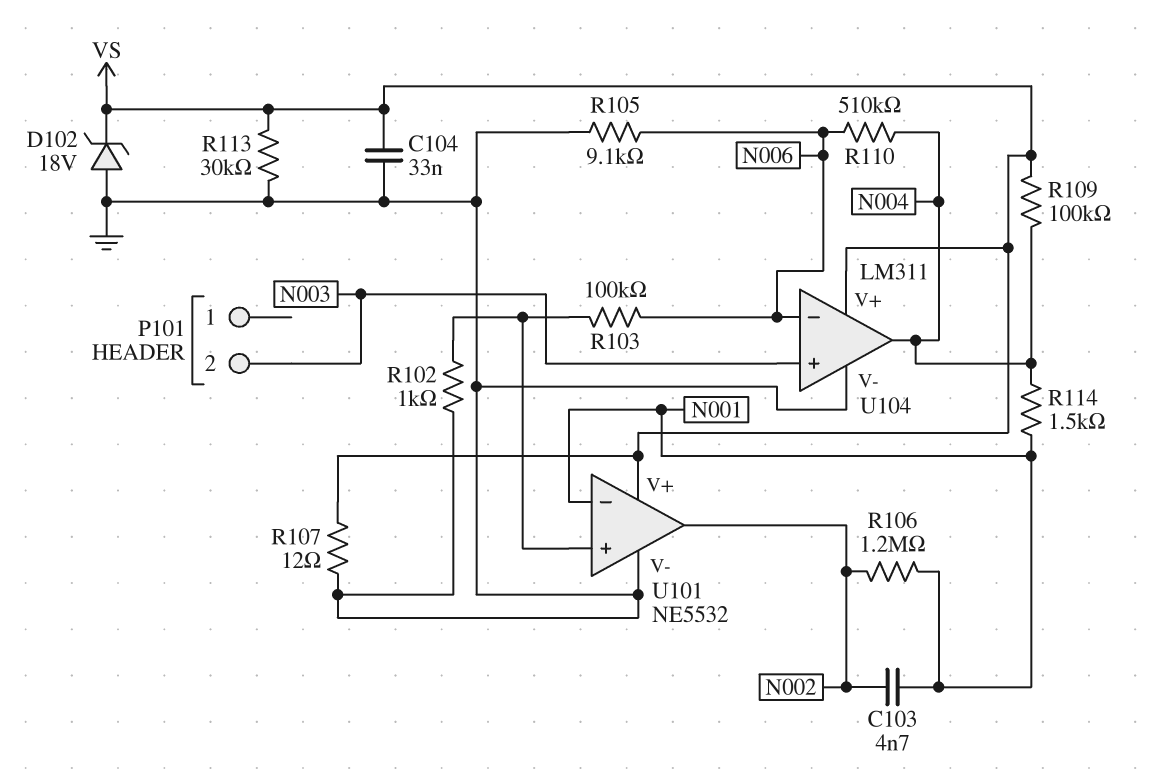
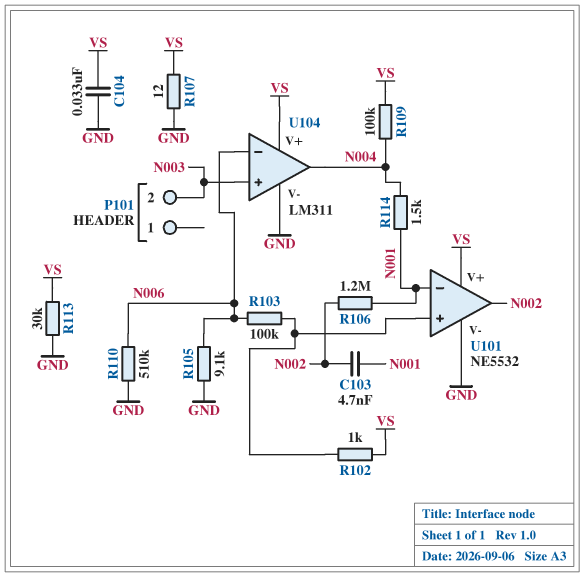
D102: zener 18V (A GND, K VS) -> none
R102: 1k (GND, U101/in+) -> 1k (U101/in+, VS)
R110: 510k (N004, N006) -> 510k (GND, N006)

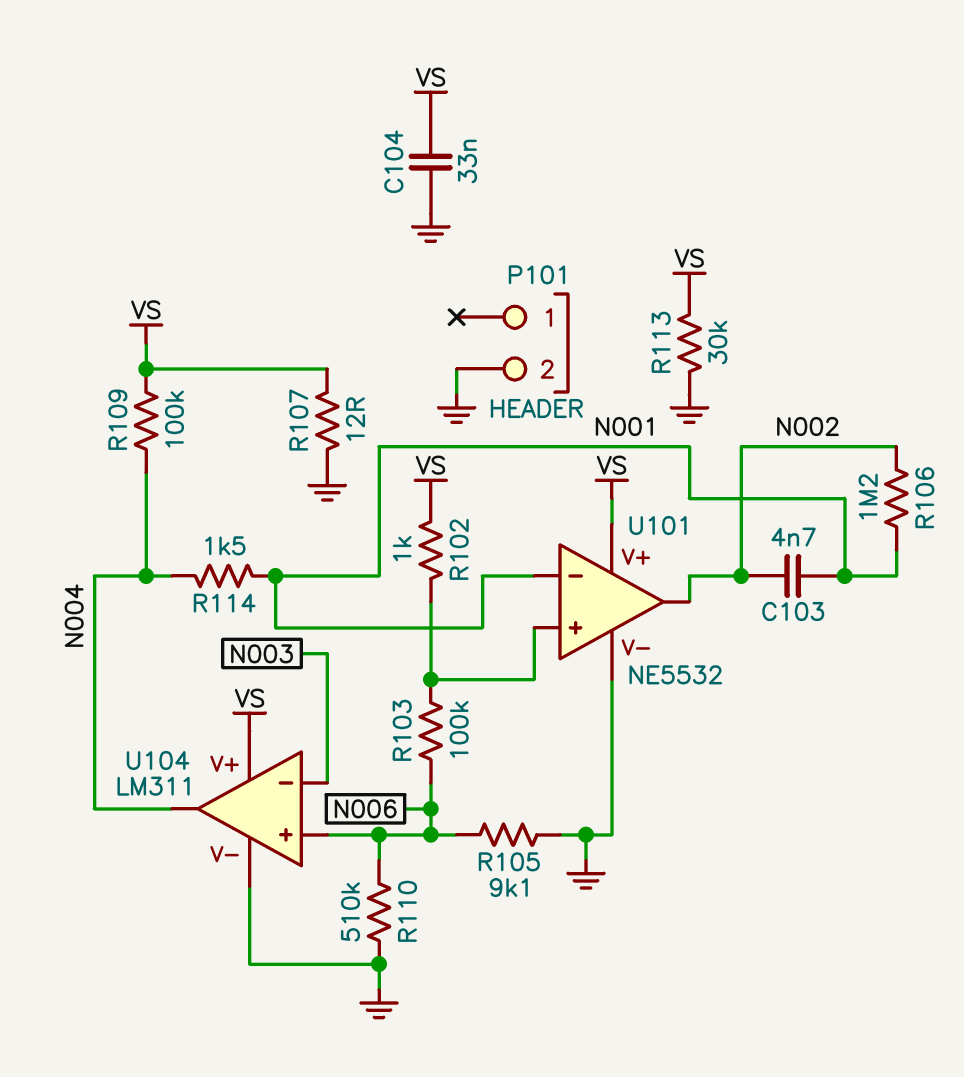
P101 pin 2: N003 -> GND
U104 pin in+: N003 -> N006
U104 pin in-: N006 -> N003

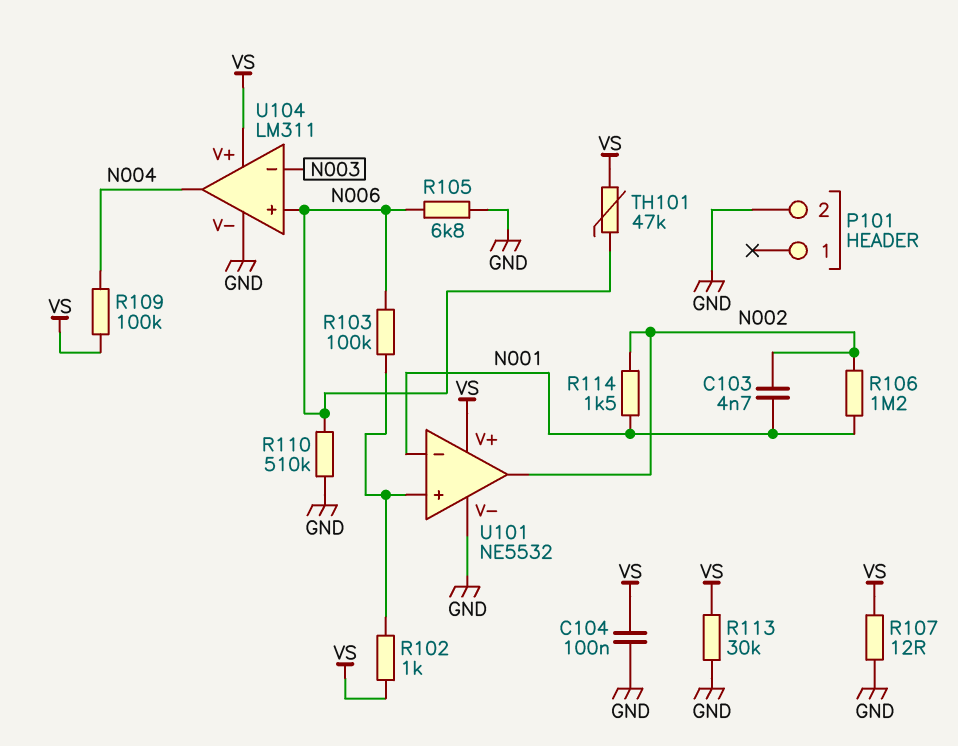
C104: 33nF (GND, VS) -> 100nF (GND, VS)
R105: 9.1k (GND, N006) -> 6.8k (GND, N006)
R114: 1.5k (N001, N004) -> 1.5k (N001, N002)
TH101: none -> 47k (N006, VS)

